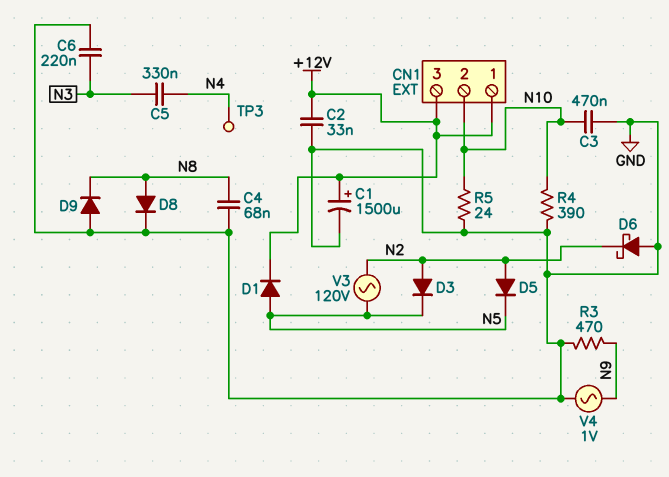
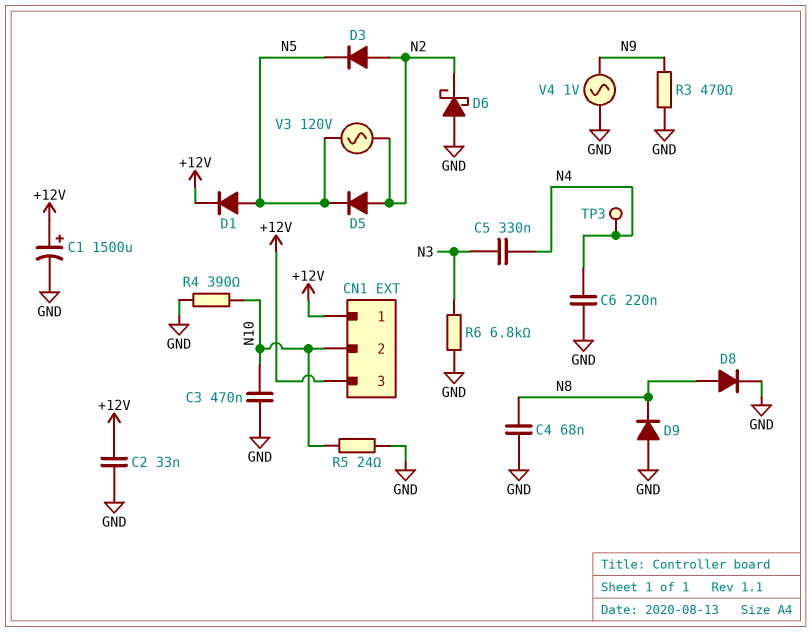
C6: 220nF (GND, N3) -> 220nF (GND, N4)
R6: none -> 6.8k (GND, N3)

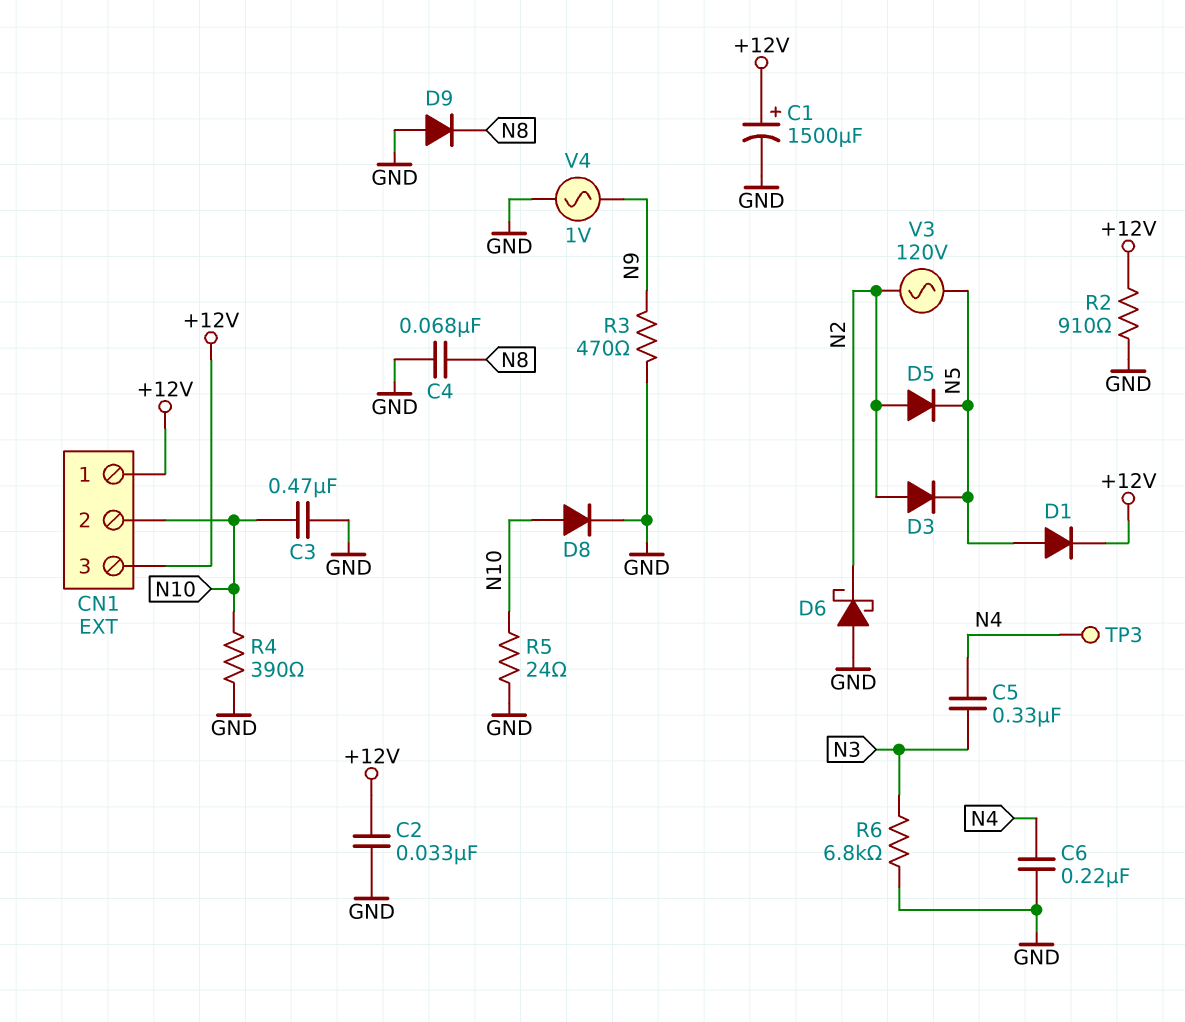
D8: diode (A N8, K GND) -> diode (A N10, K GND)
R2: none -> 910 (+12V, GND)

